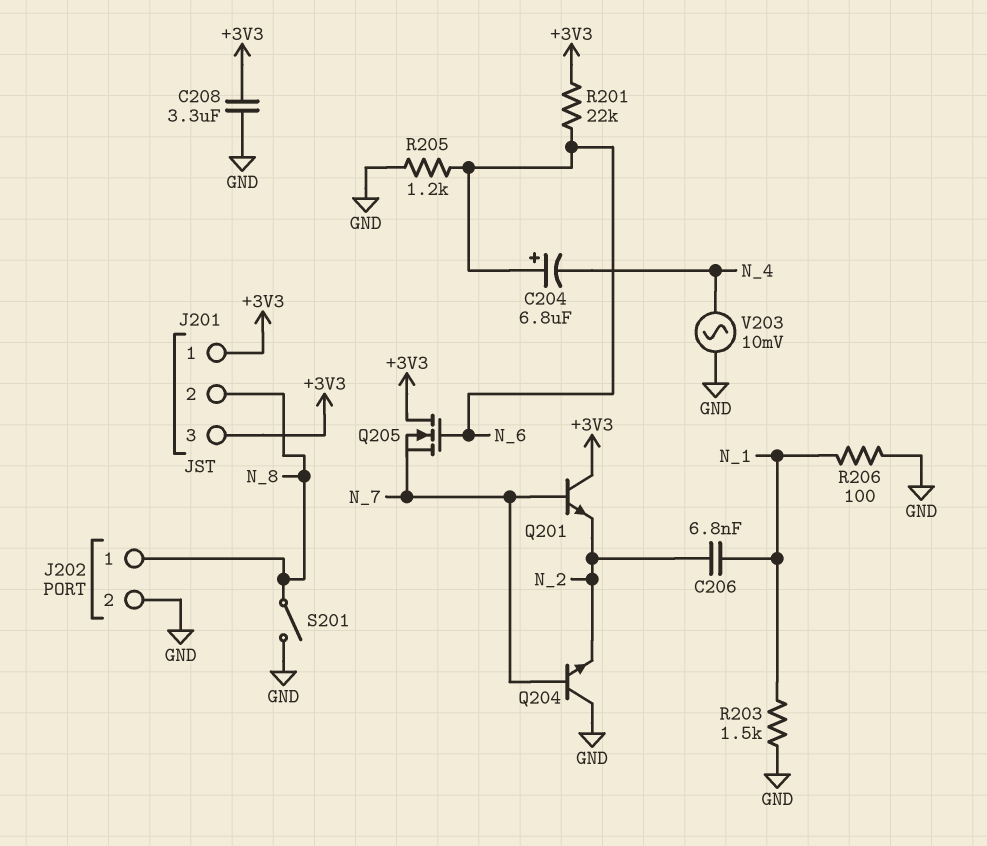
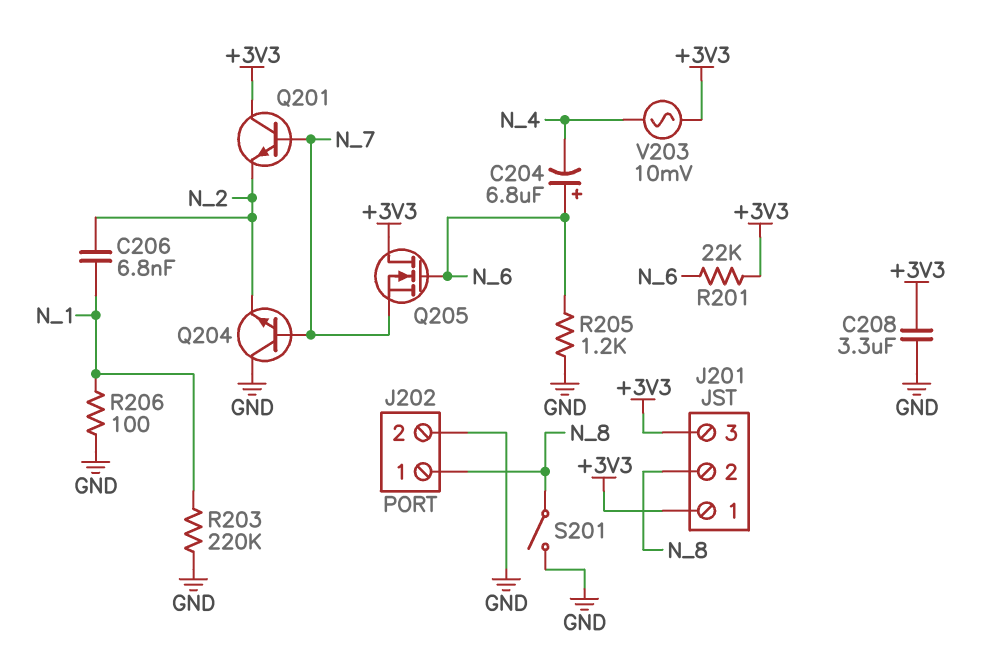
R203: 1.5k (GND, N_1) -> 220k (GND, N_1)
V203: AC 10mV (GND, N_4) -> AC 10mV (+3V3, N_4)

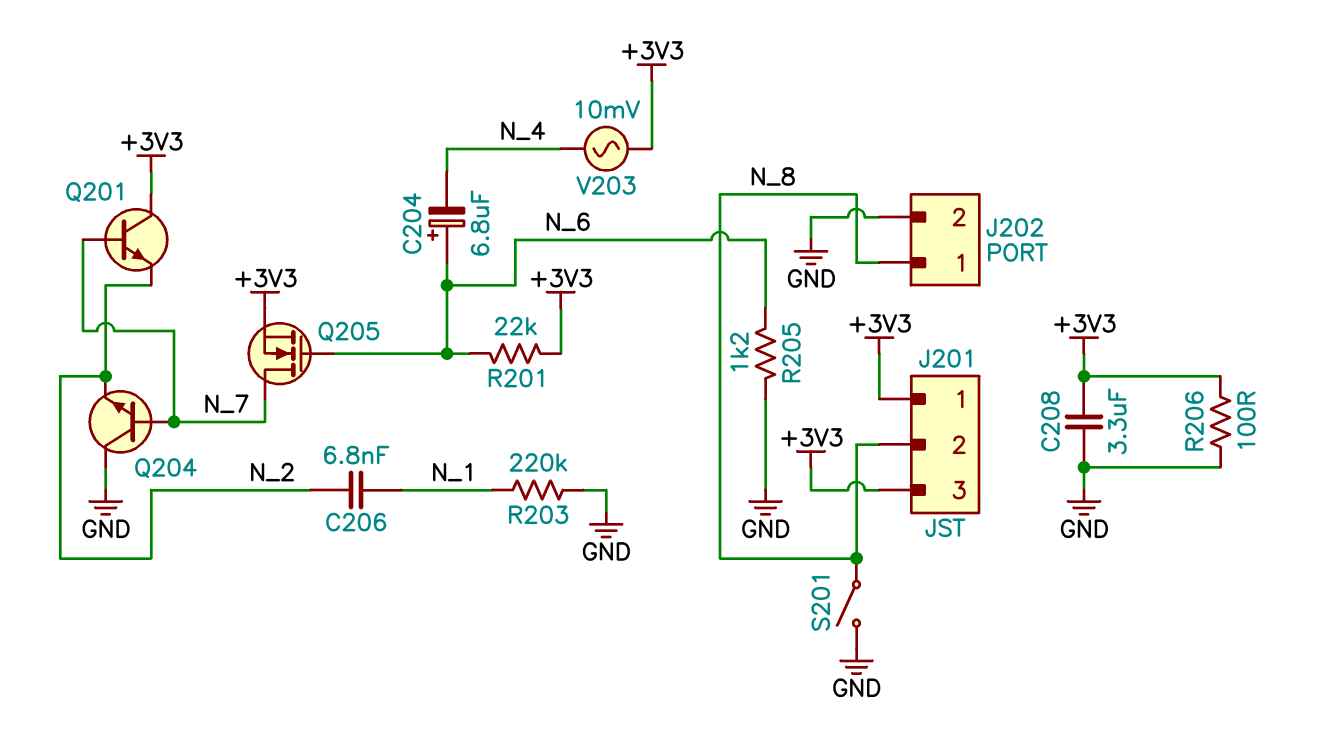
Q205: NMOS (G N_6, D +3V3, S N_7) -> NMOS (G N_6, D N_7, S +3V3)
R206: 100 (GND, N_1) -> 100 (+3V3, GND)

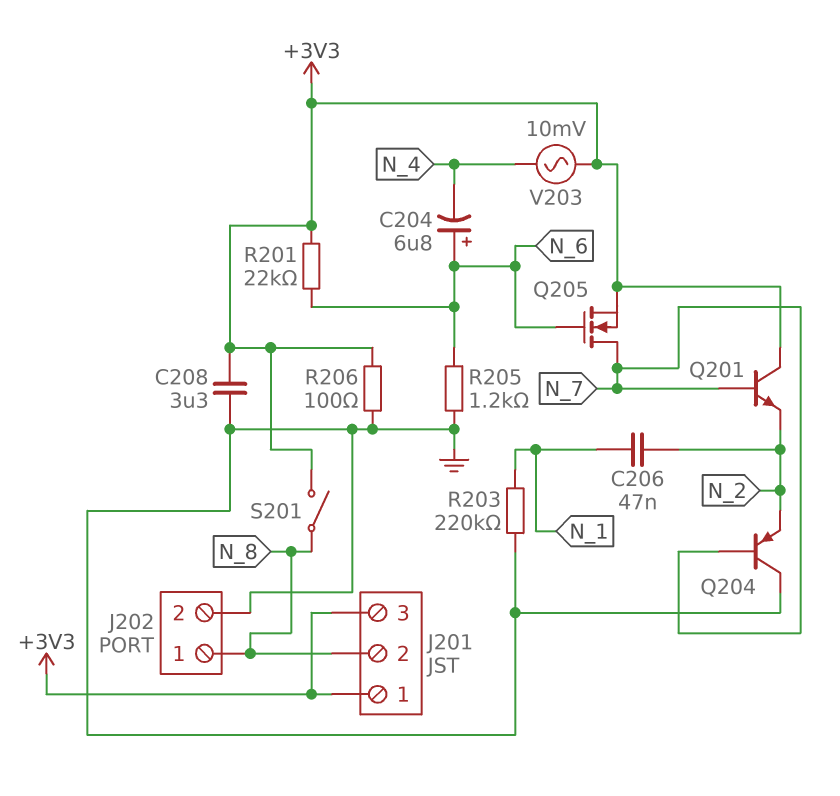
C206: 6.8nF (N_1, N_2) -> 47nF (N_1, N_2)
Q204: NPN (B N_7, C GND, E N_2) -> PNP (B N_7, C GND, E N_2)
S201: switch (GND, N_8) -> switch (+3V3, N_8)

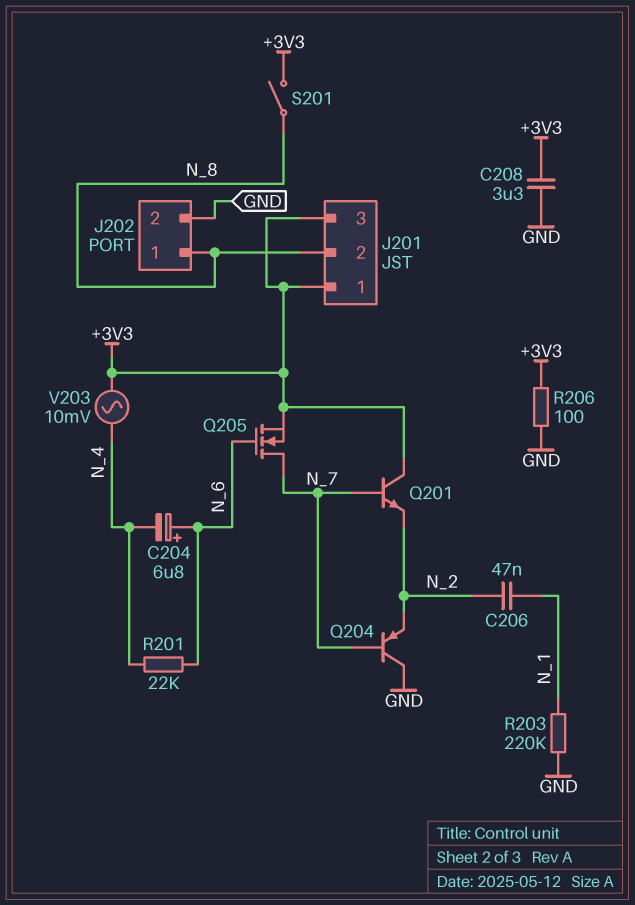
R201: 22k (+3V3, N_6) -> 22k (N_4, N_6)
R205: 1.2k (GND, N_6) -> none

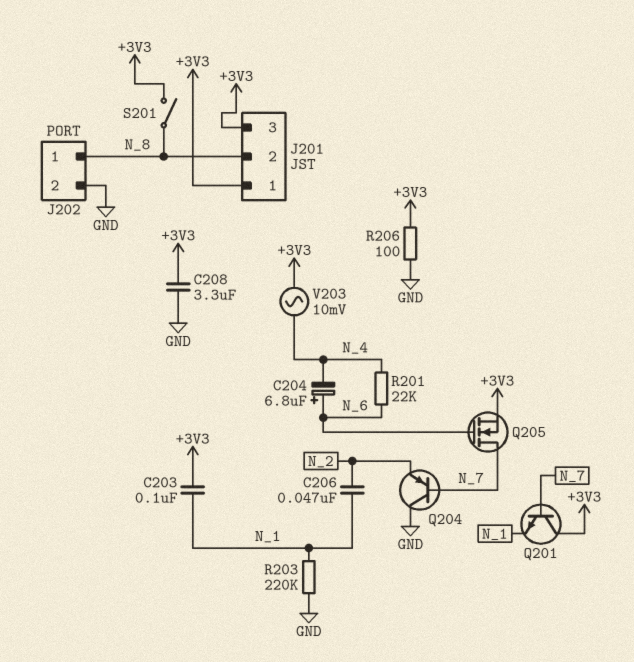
C203: none -> 100nF (+3V3, N_1)
Q201: NPN (B N_7, C +3V3, E N_2) -> NPN (B N_7, C +3V3, E N_1)

